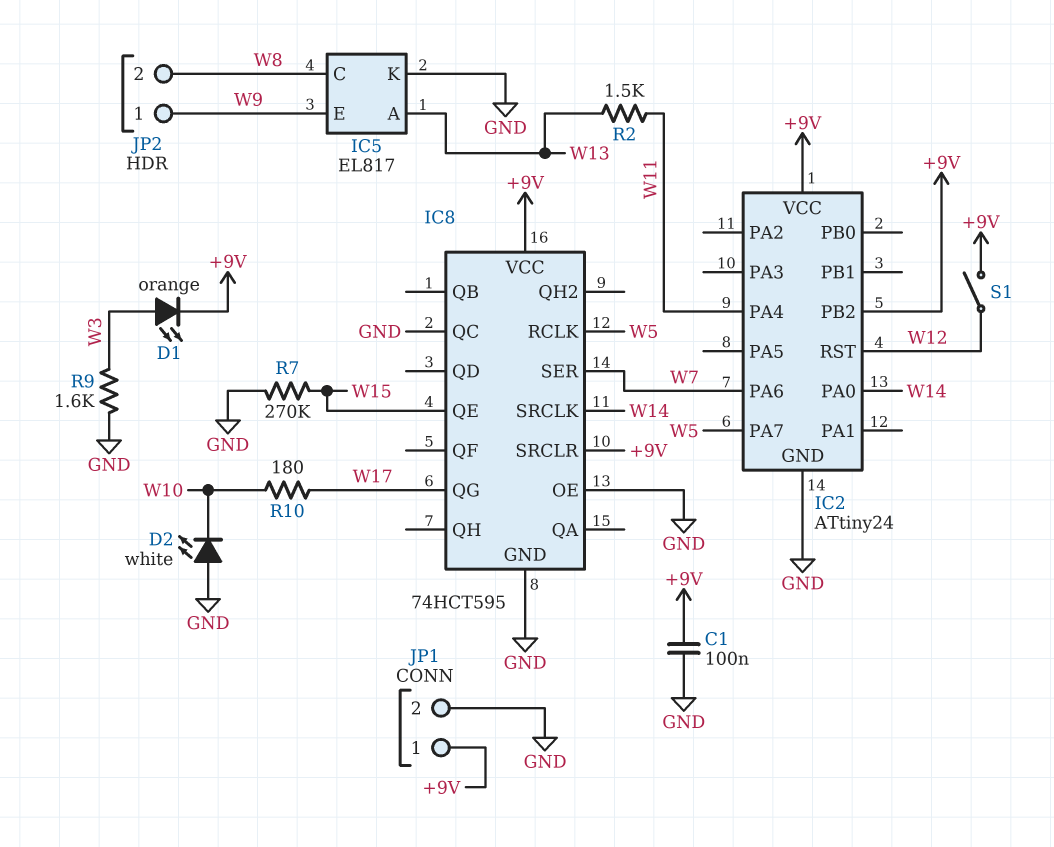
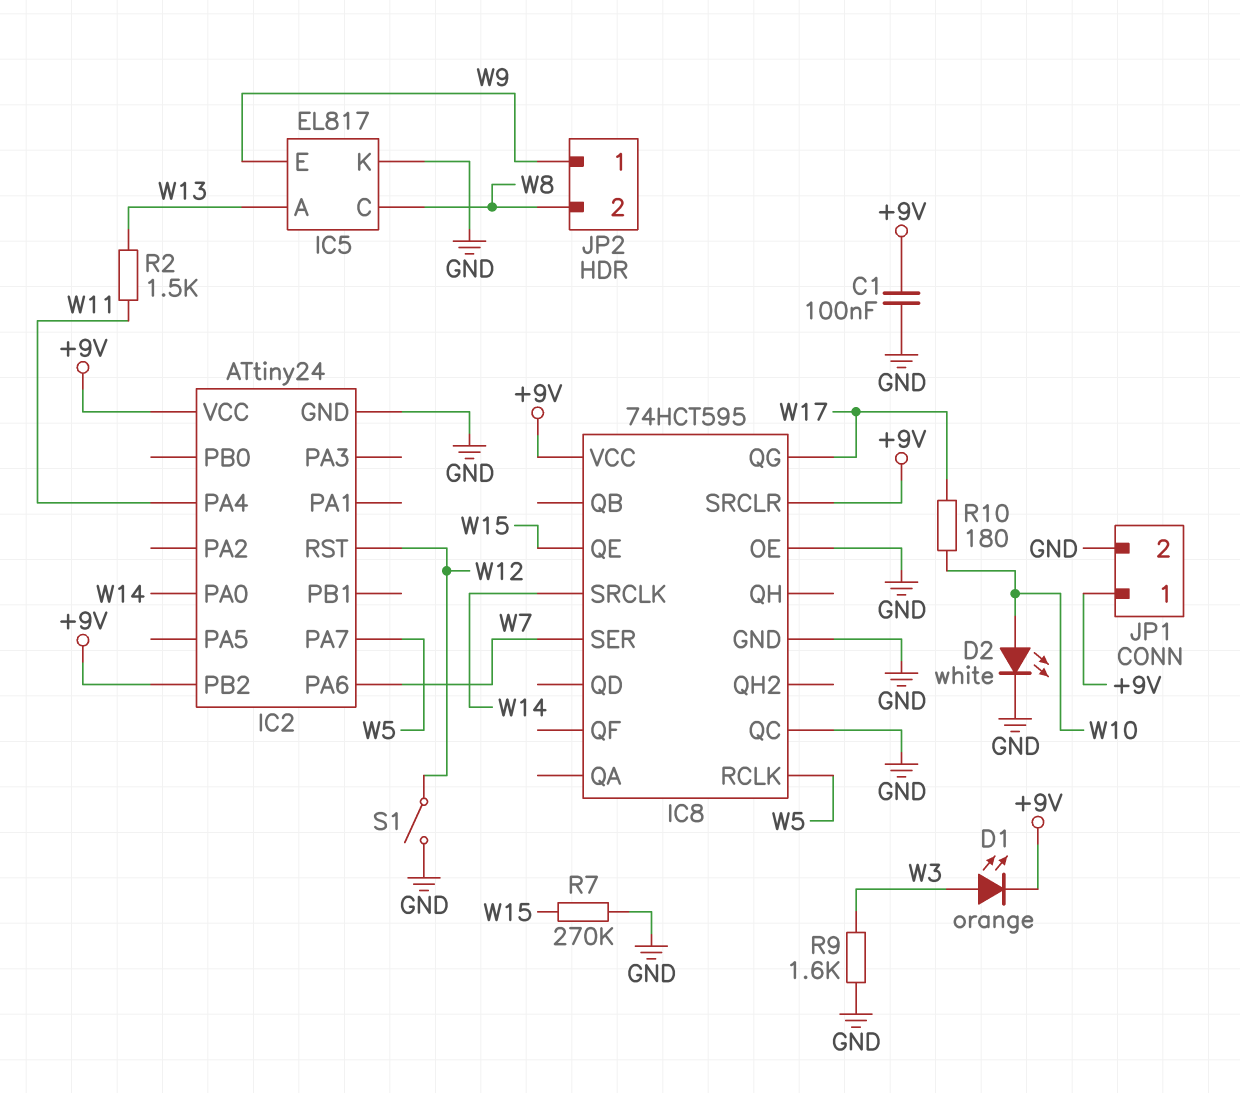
D2: LED white (A GND, K W10) -> LED white (A W10, K GND)
S1: switch (+9V, W12) -> switch (GND, W12)

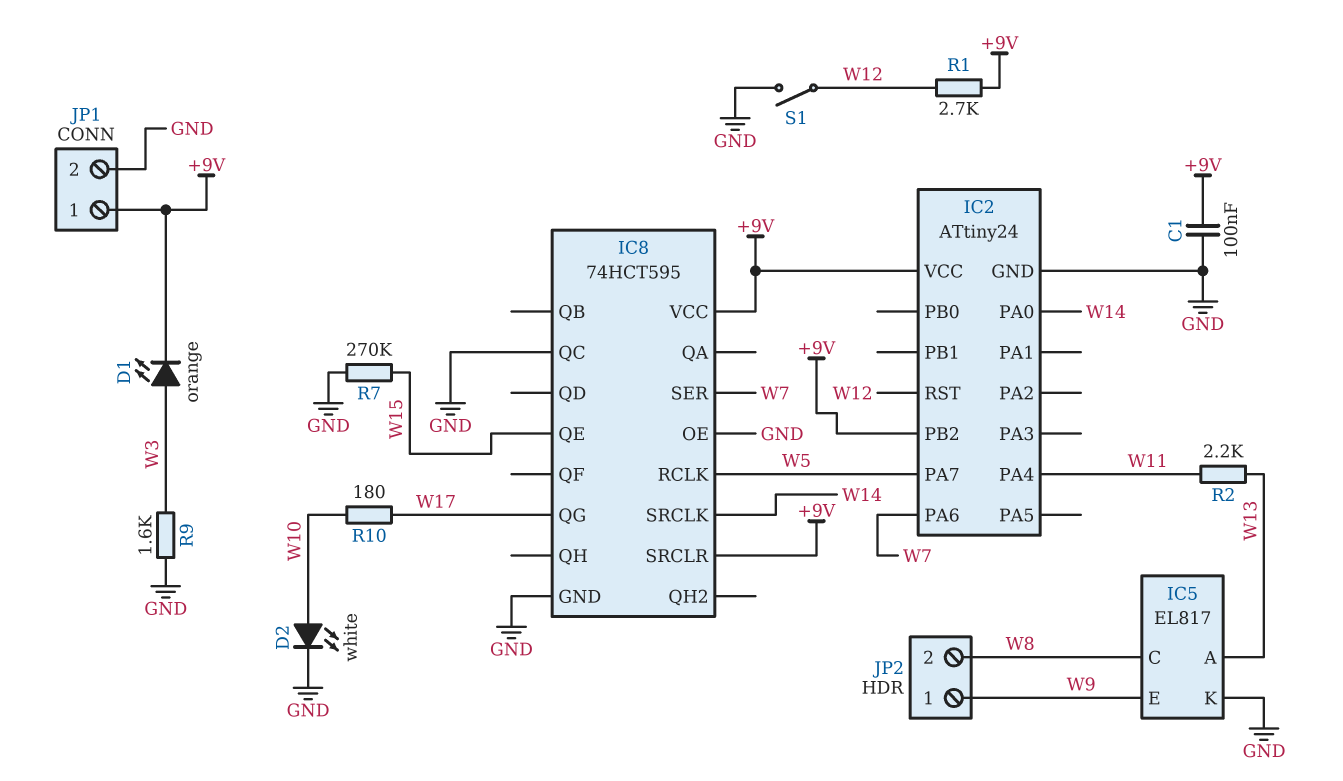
R1: none -> 2.7k (+9V, W12)
R2: 1.5k (W11, W13) -> 2.2k (W11, W13)

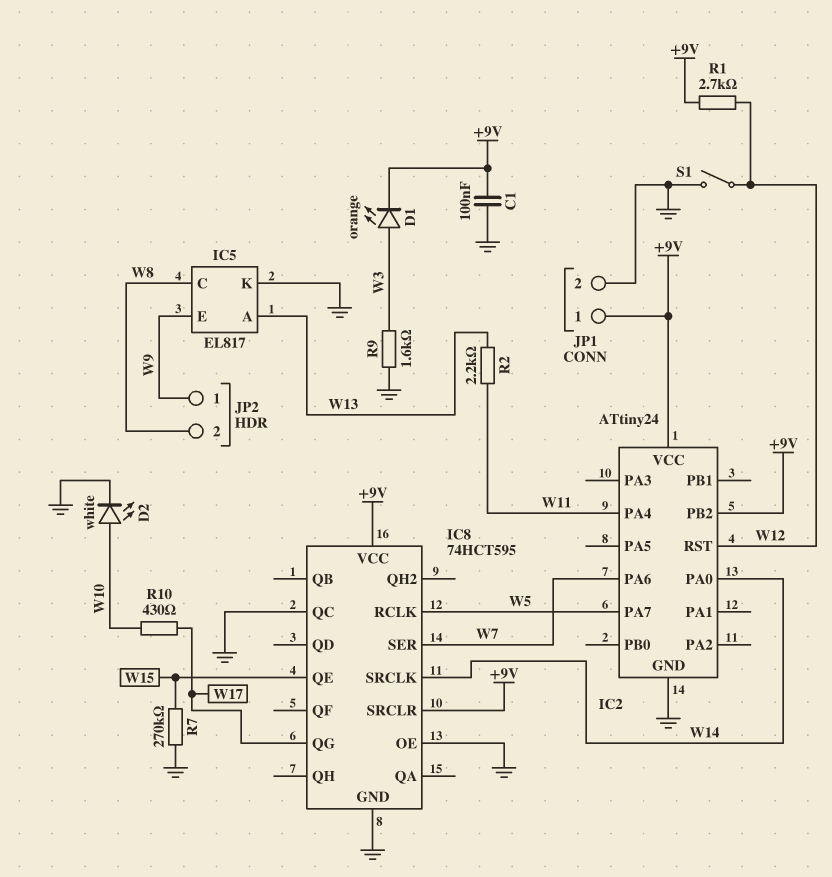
R10: 180 (W10, W17) -> 430 (W10, W17)

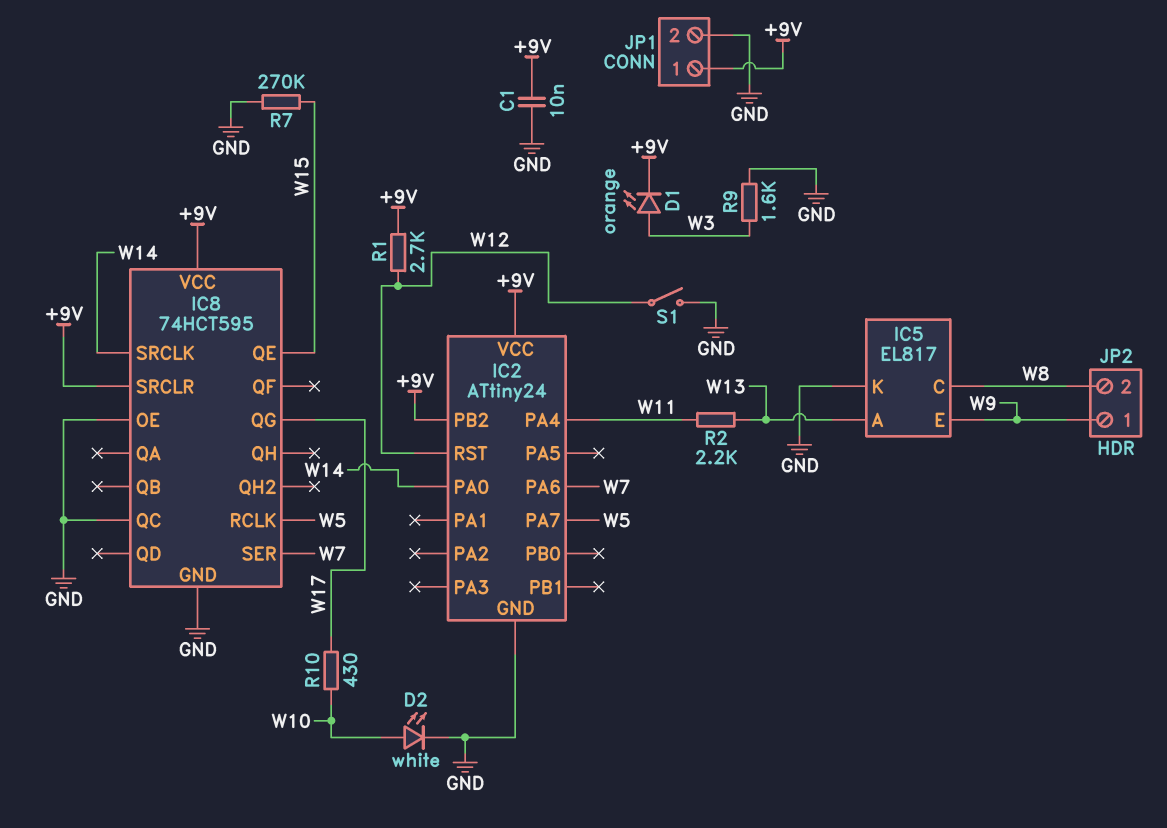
C1: 100nF (+9V, GND) -> 10nF (+9V, GND)

